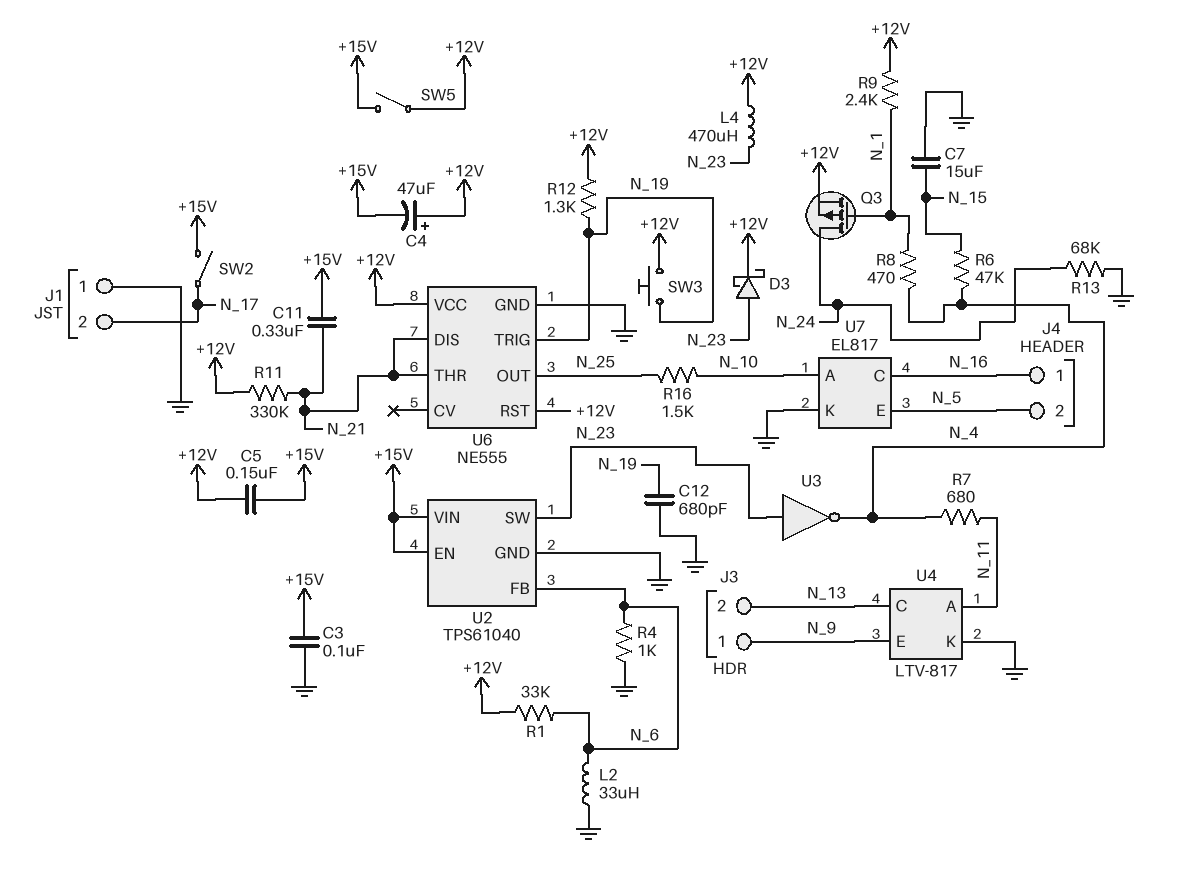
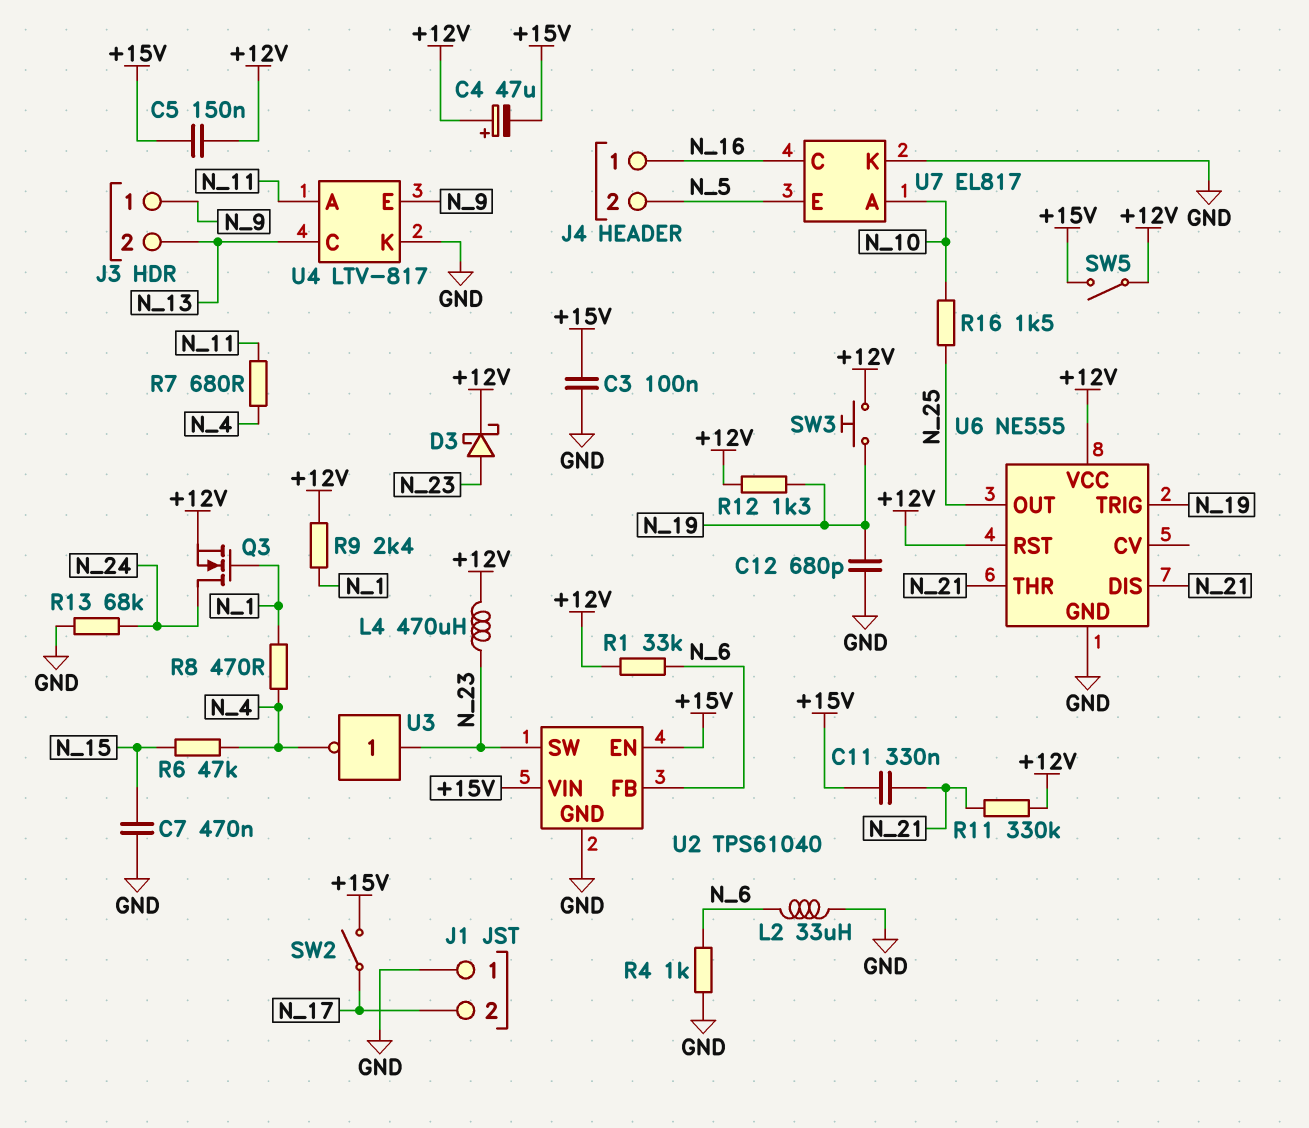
C7: 15uF (GND, N_15) -> 470nF (GND, N_15)
Q3: PMOS (G N_1, D N_24, S +12V) -> NMOS (G N_1, D N_24, S +12V)

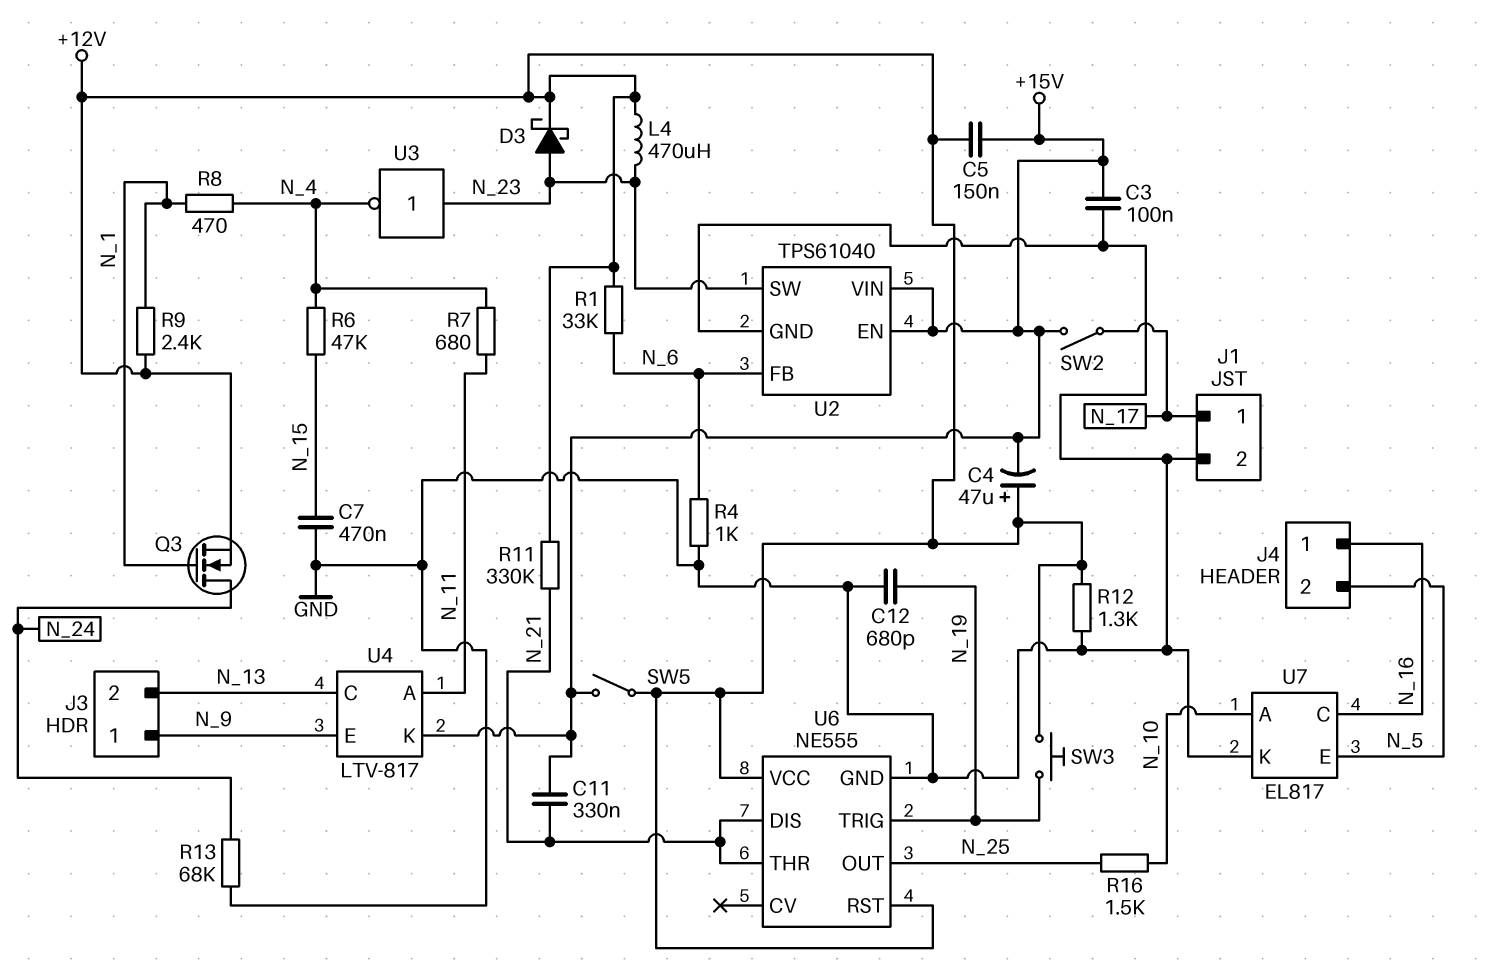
J1 pin 1: GND -> N_17
J1 pin 2: N_17 -> GND
L2: 33uH (GND, N_6) -> none
R12: 1.3k (+12V, N_19) -> 1.3k (+12V, GND)
U4 pin K: GND -> +15V

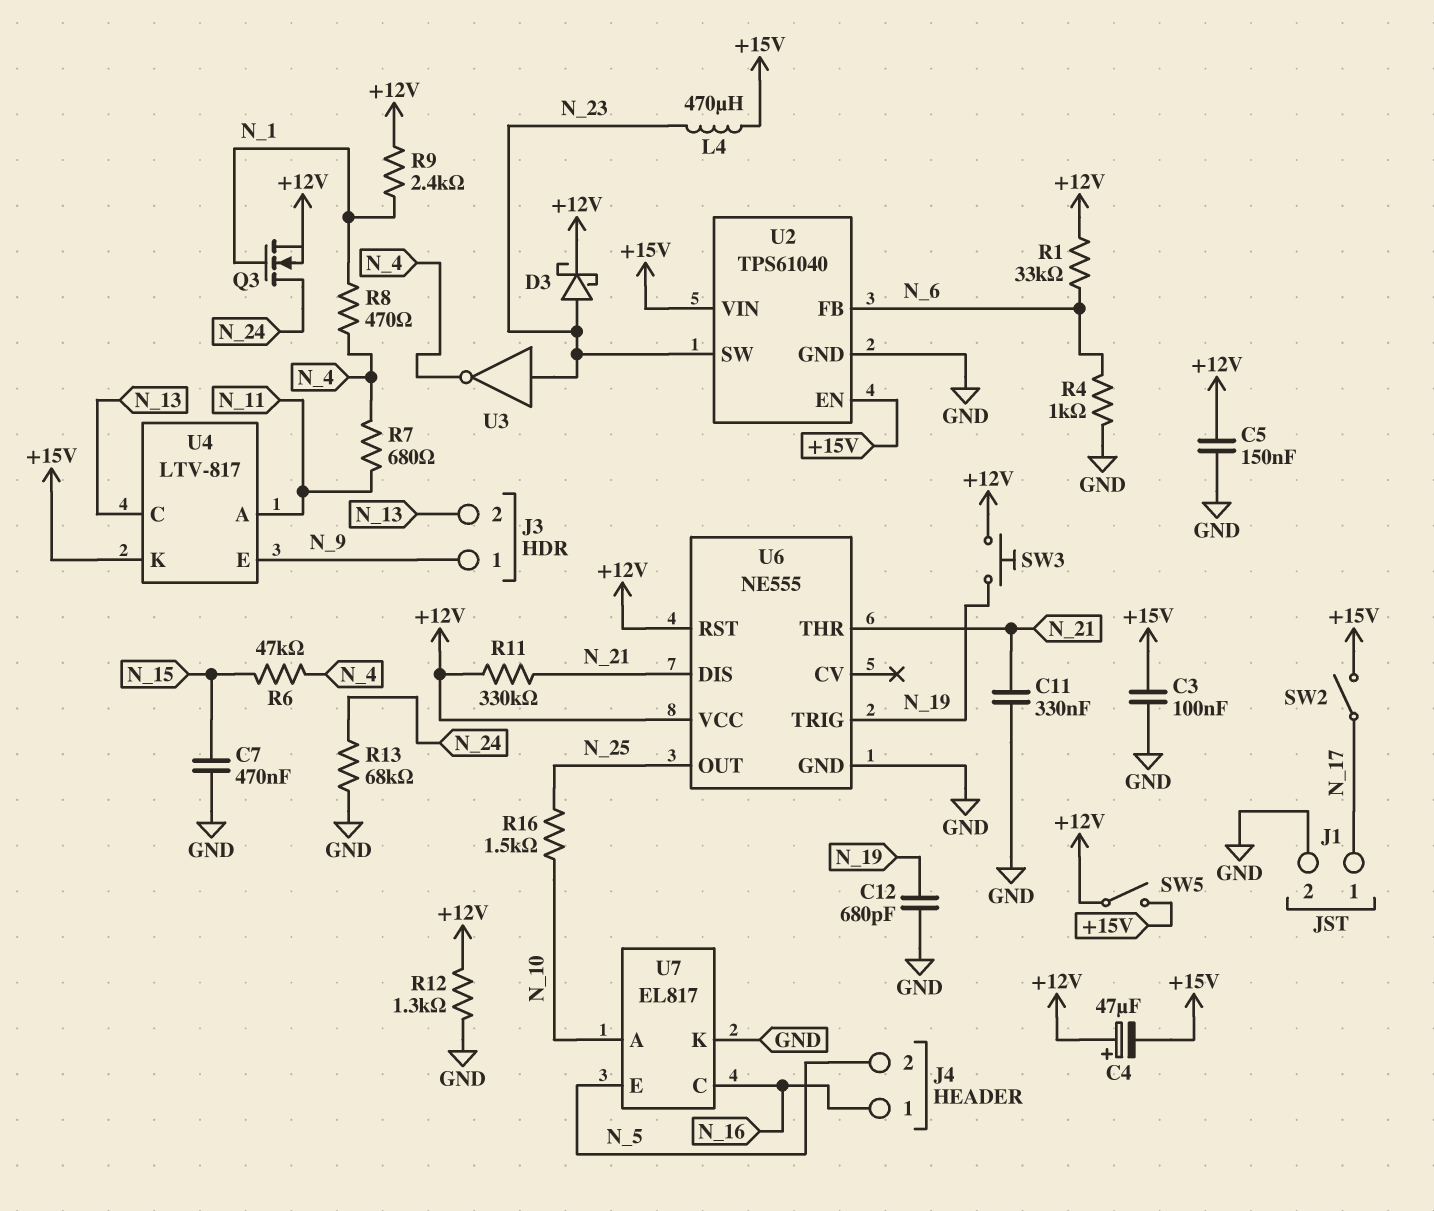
C5: 150nF (+12V, +15V) -> 150nF (+12V, GND)
C11: 330nF (+15V, N_21) -> 330nF (GND, N_21)
L4: 470uH (+12V, N_23) -> 470uH (+15V, N_23)

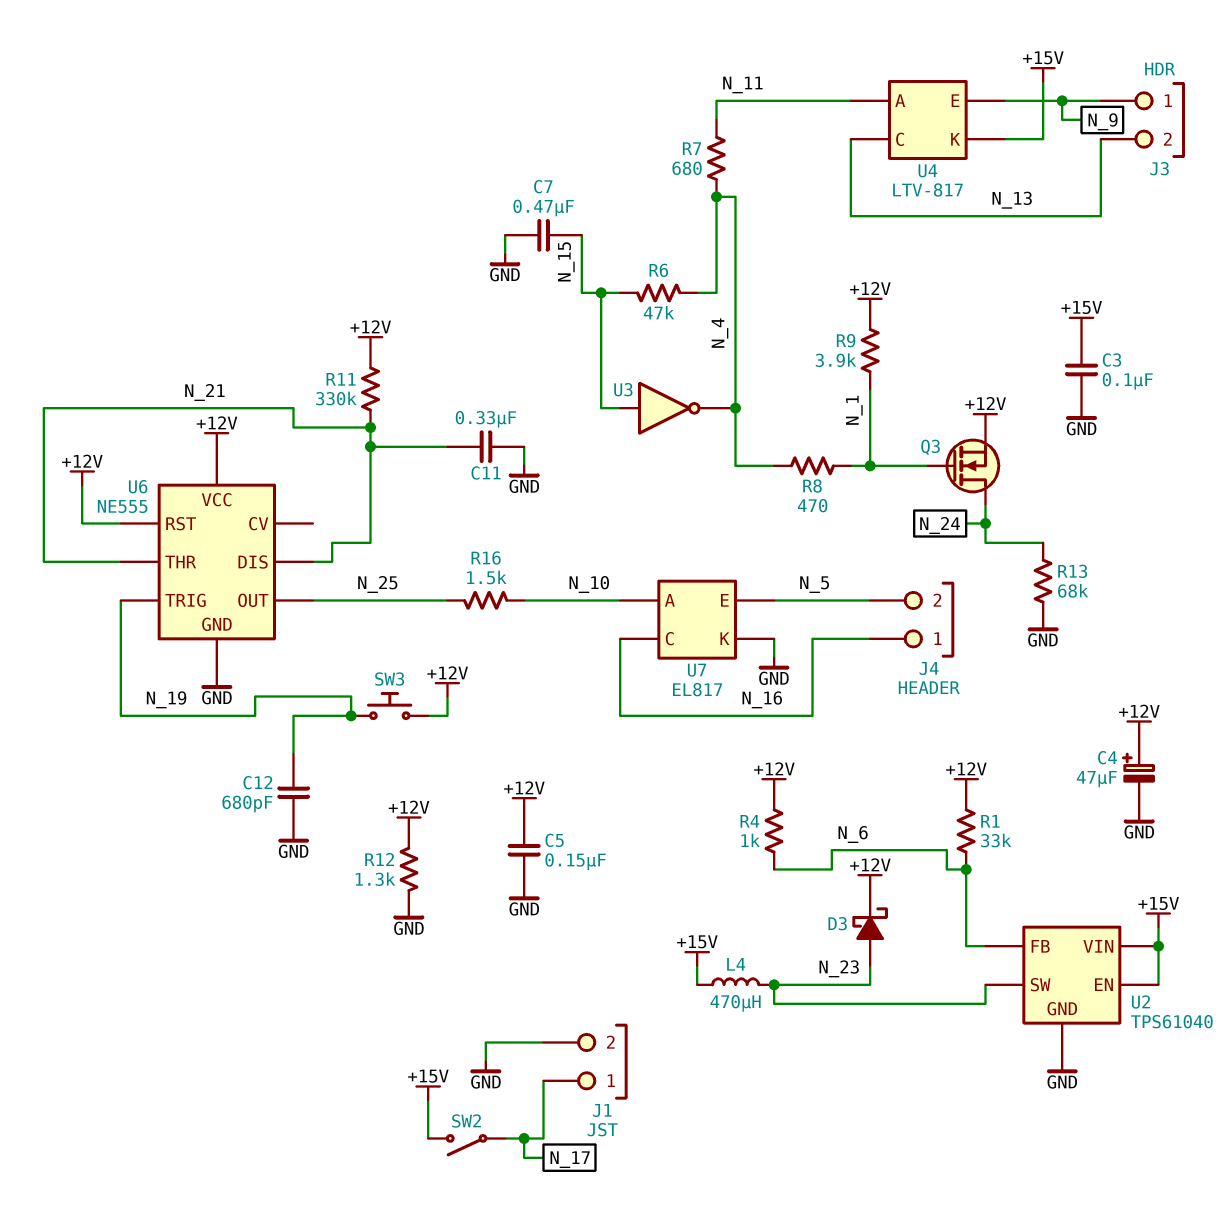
C4: 47uF (plus +12V, minus +15V) -> 47uF (plus +12V, minus GND)
R4: 1k (GND, N_6) -> 1k (+12V, N_6)
R9: 2.4k (+12V, N_1) -> 3.9k (+12V, N_1)
SW5: switch (+12V, +15V) -> none
U3: NOT (in N_23, out N_4) -> NOT (in N_15, out N_4)

